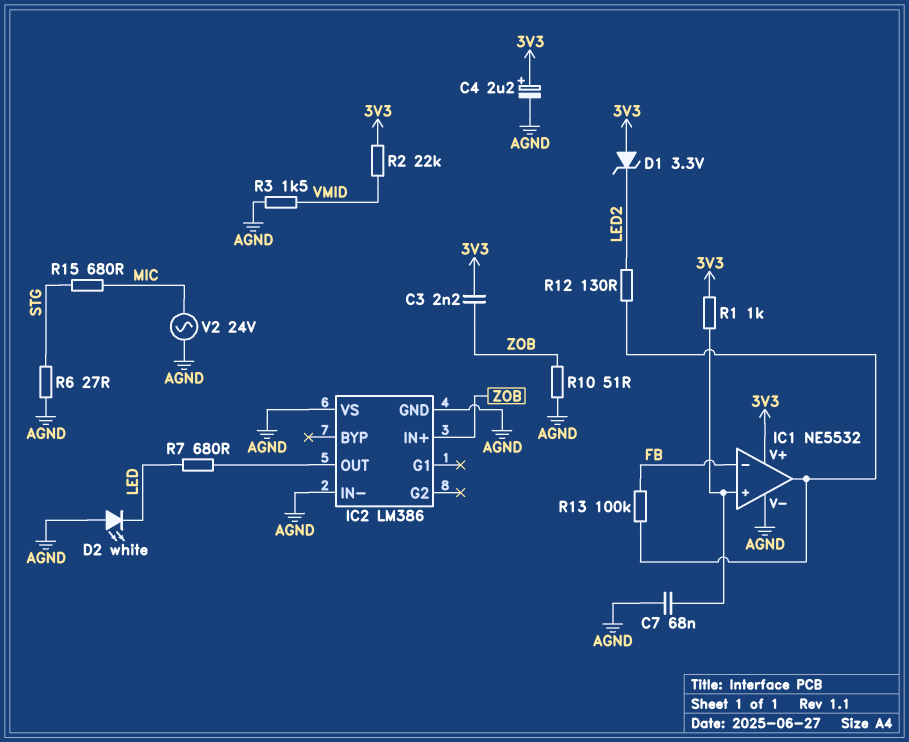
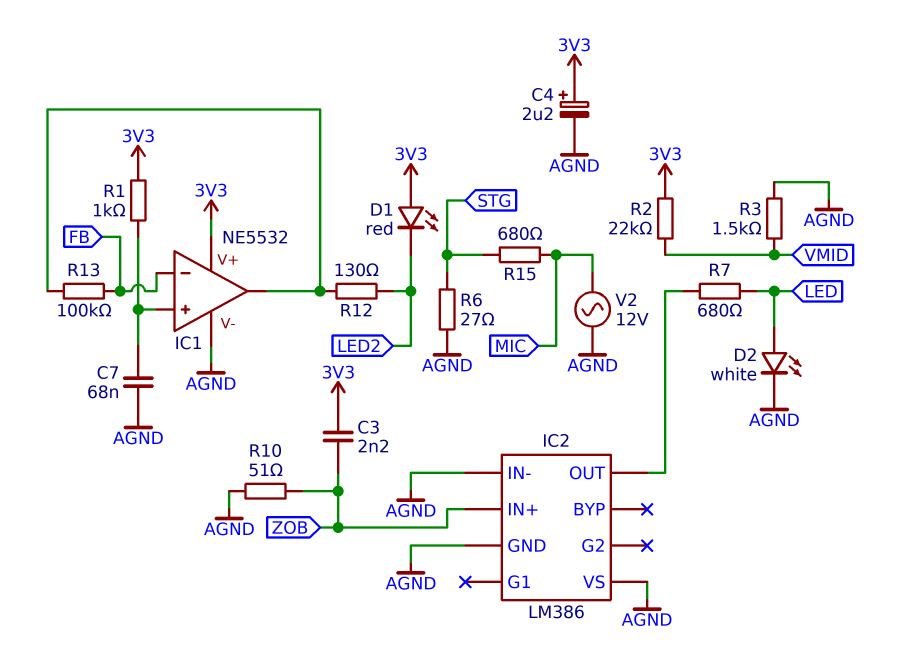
D1: zener 3.3V (A 3V3, K LED2) -> LED red (A 3V3, K LED2)
D2: LED white (A AGND, K LED) -> LED white (A LED, K AGND)
V2: AC 24V (AGND, MIC) -> AC 12V (AGND, MIC)

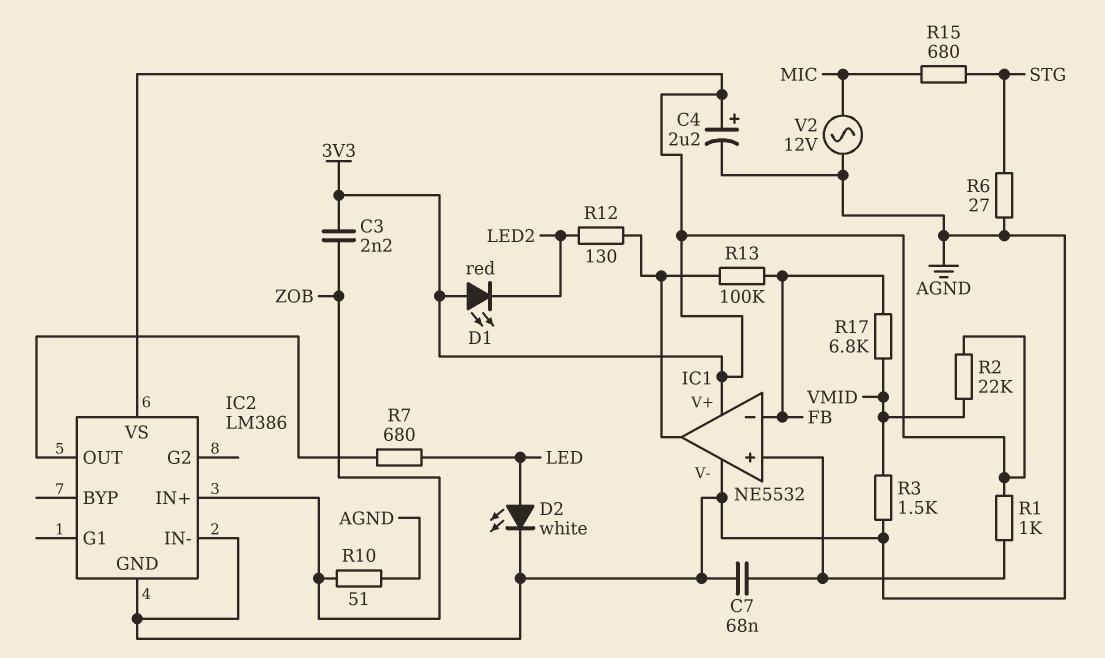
IC2 pin VS: AGND -> 3V3
R17: none -> 6.8k (FB, VMID)

